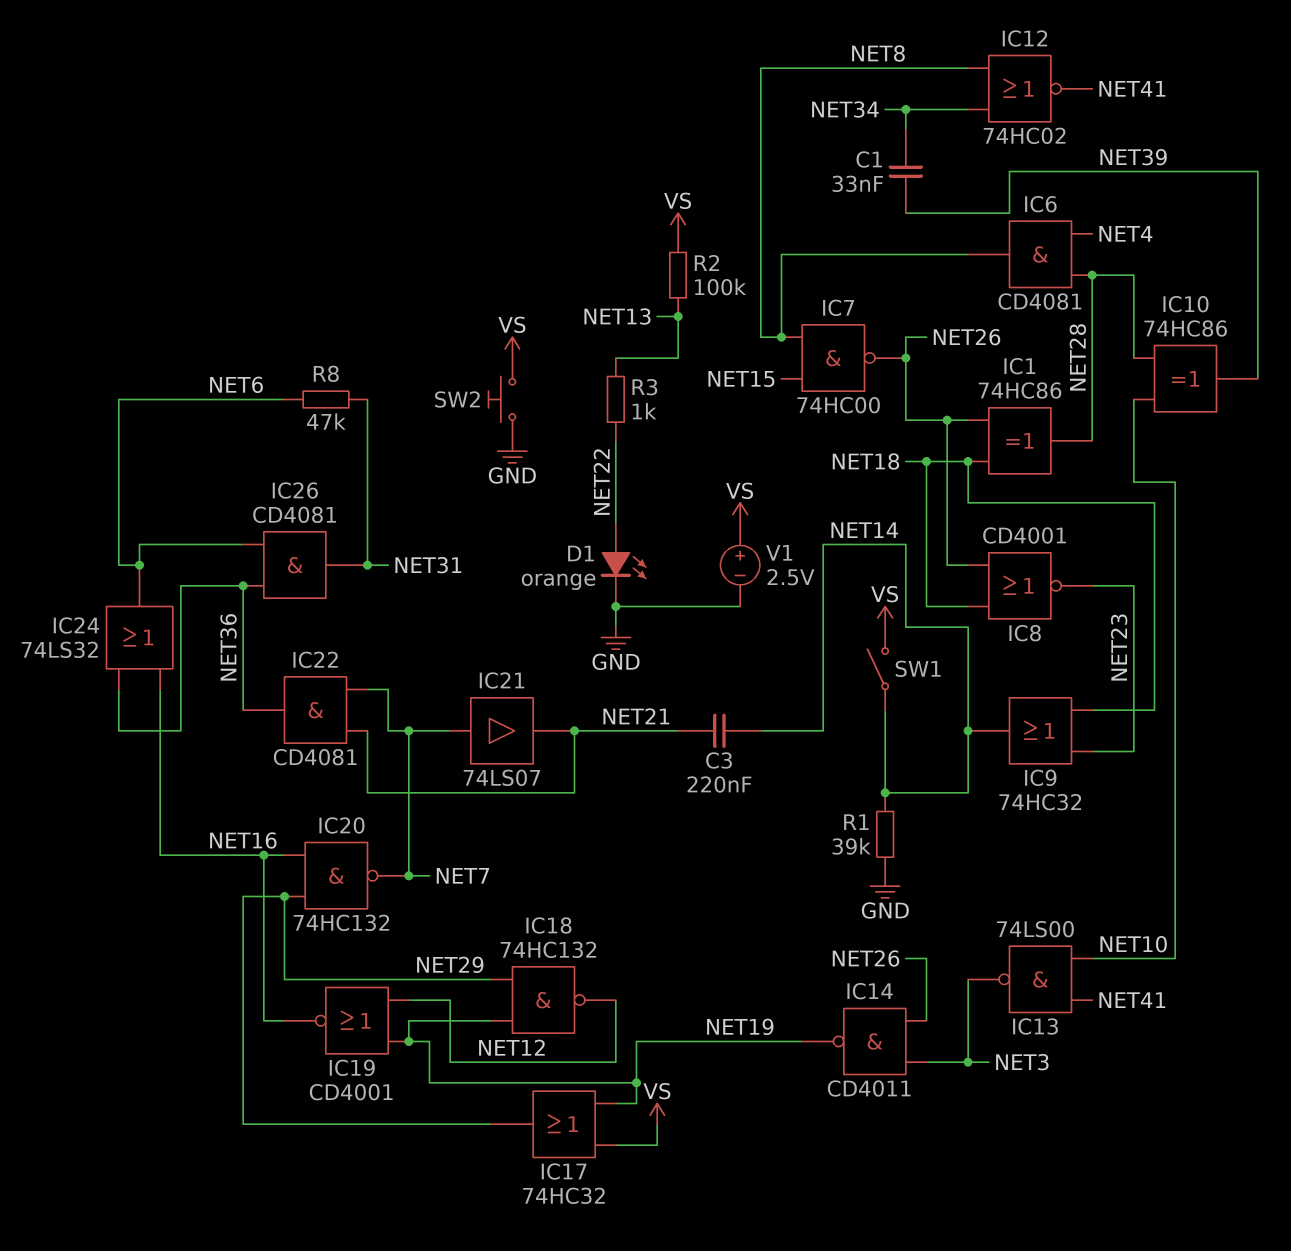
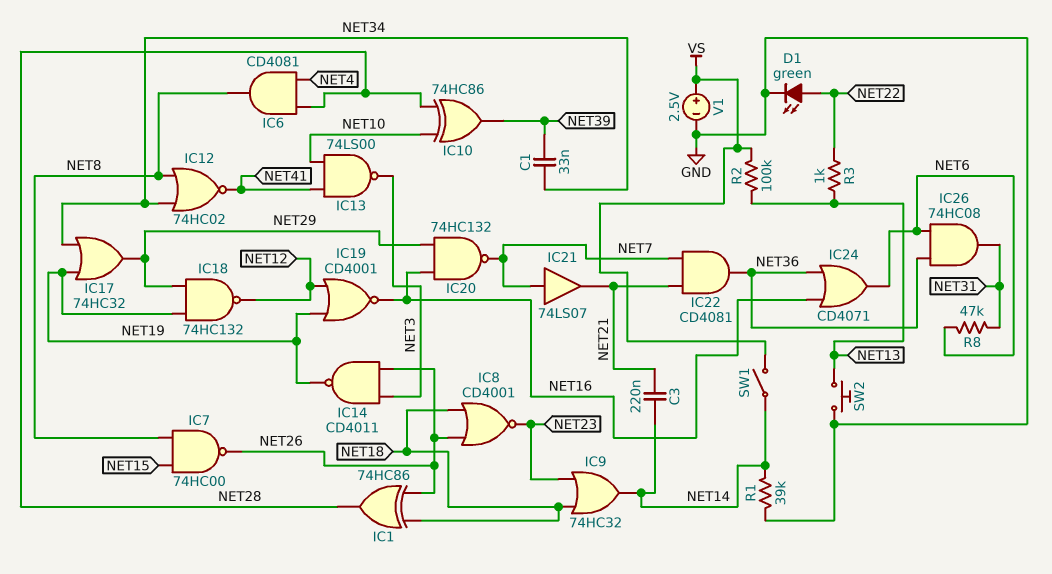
D1: LED orange (A NET22, K GND) -> LED green (A NET22, K GND)
IC17: OR 74HC32 (in NET19, in VS, out NET29) -> OR 74HC32 (in NET19, in NET34, out NET29)
IC24: OR 74LS32 (in NET16, in NET36, out NET6) -> OR CD4071 (in NET16, in NET36, out NET6)
IC26: AND CD4081 (in NET6, in NET36, out NET31) -> AND 74HC08 (in NET6, in NET36, out NET31)
SW2: button (GND, VS) -> button (GND, NET13)

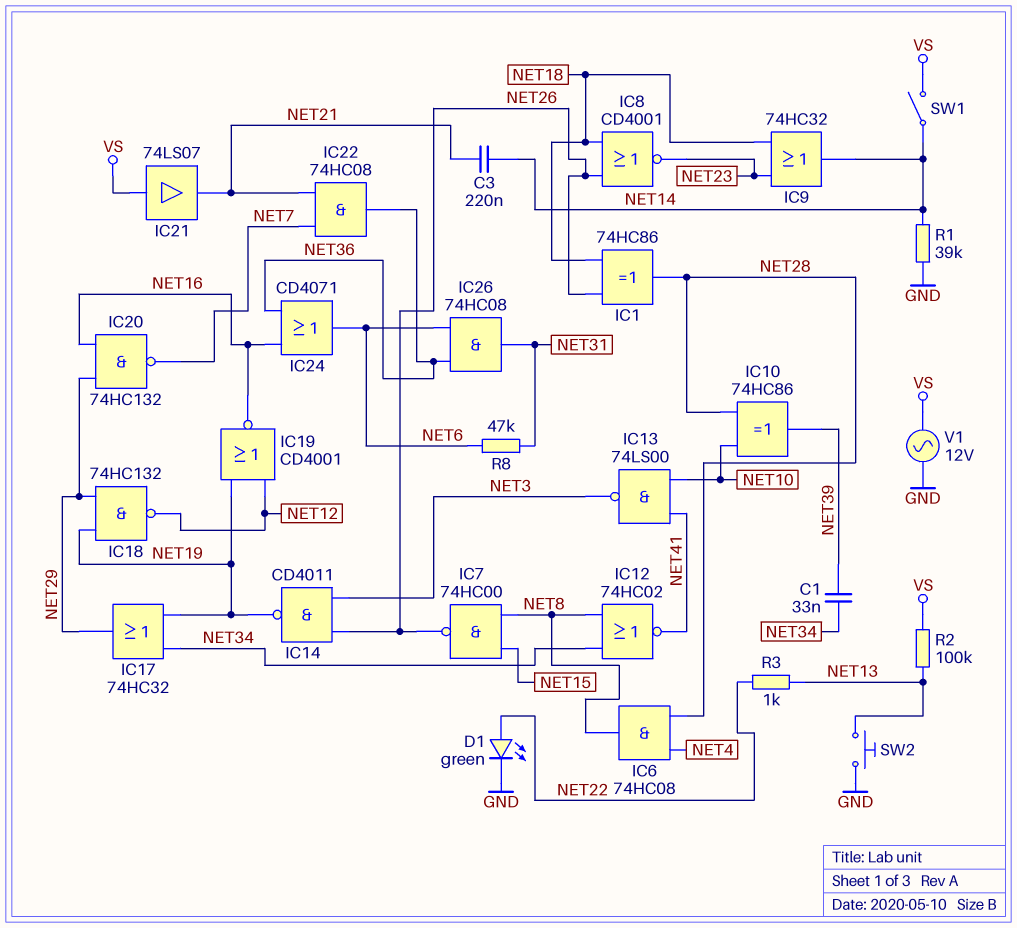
IC6: AND CD4081 (in NET4, in NET28, out NET8) -> AND 74HC08 (in NET4, in NET28, out NET8)
IC21: buffer 74LS07 (in NET7, out NET21) -> buffer 74LS07 (in VS, out NET21)
IC22: AND CD4081 (in NET7, in NET21, out NET36) -> AND 74HC08 (in NET7, in NET21, out NET36)
V1: 2.5V (plus VS, minus GND) -> AC 12V (GND, VS)

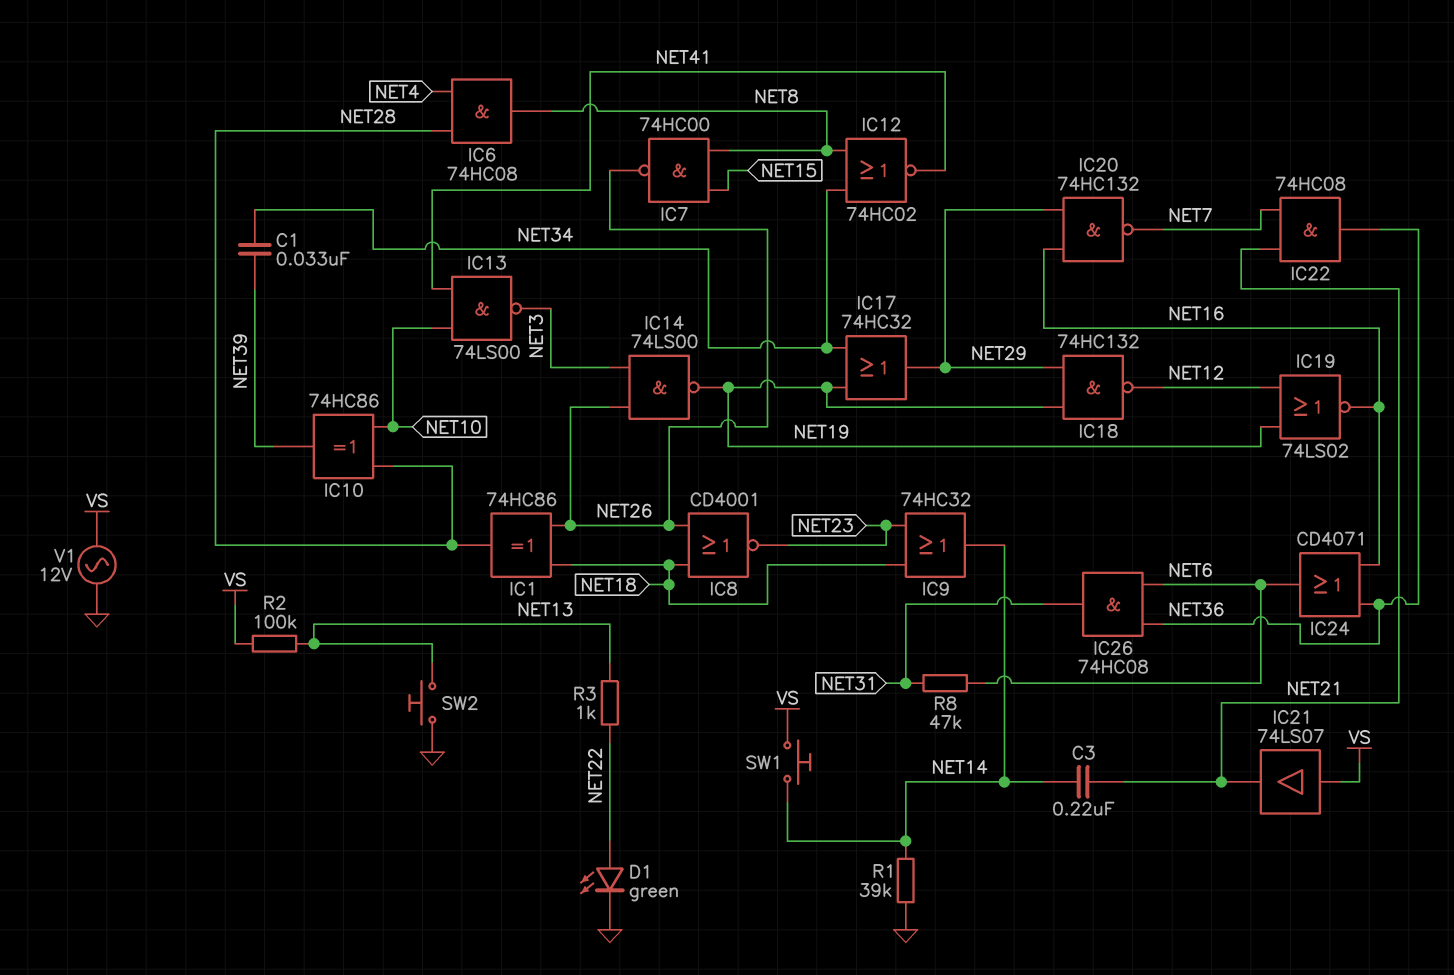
IC14: NAND CD4011 (in NET3, in NET26, out NET19) -> NAND 74LS00 (in NET3, in NET26, out NET19)
IC19: NOR CD4001 (in NET12, in NET19, out NET16) -> NOR 74LS02 (in NET12, in NET19, out NET16)
SW1: switch (NET14, VS) -> button (NET14, VS)

